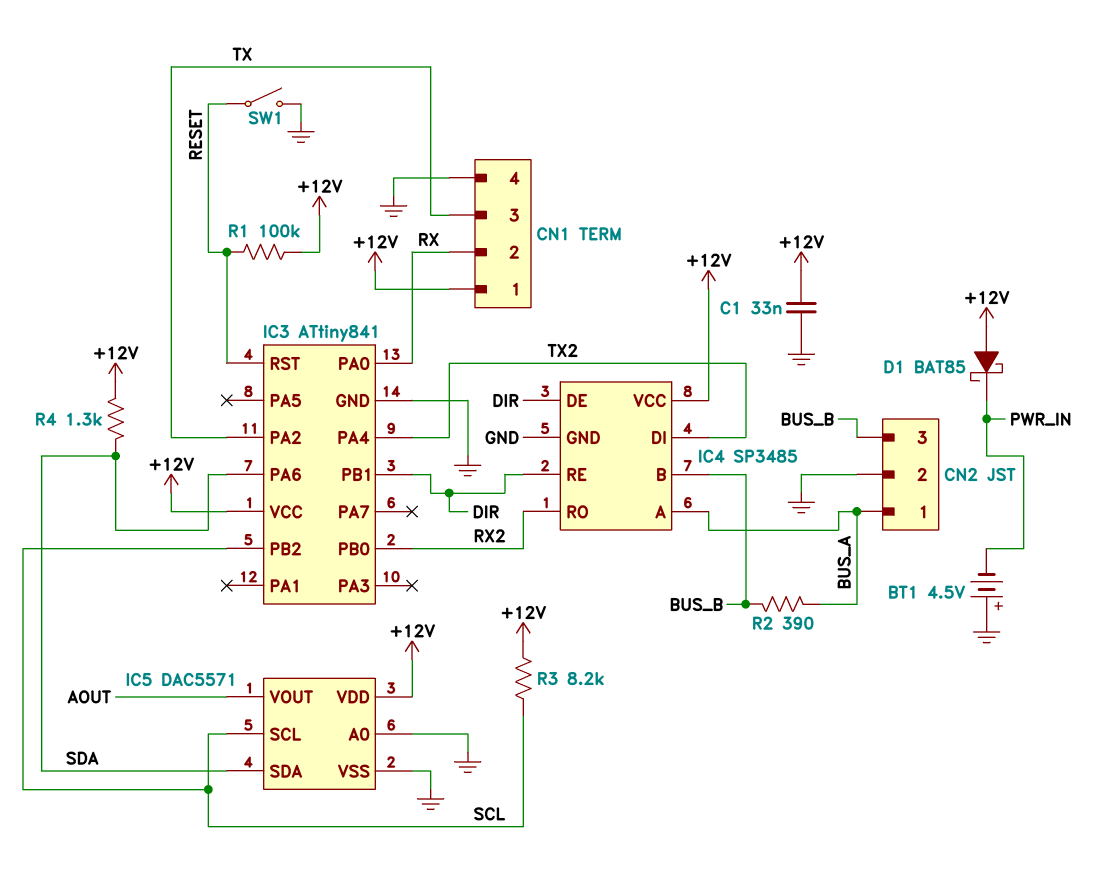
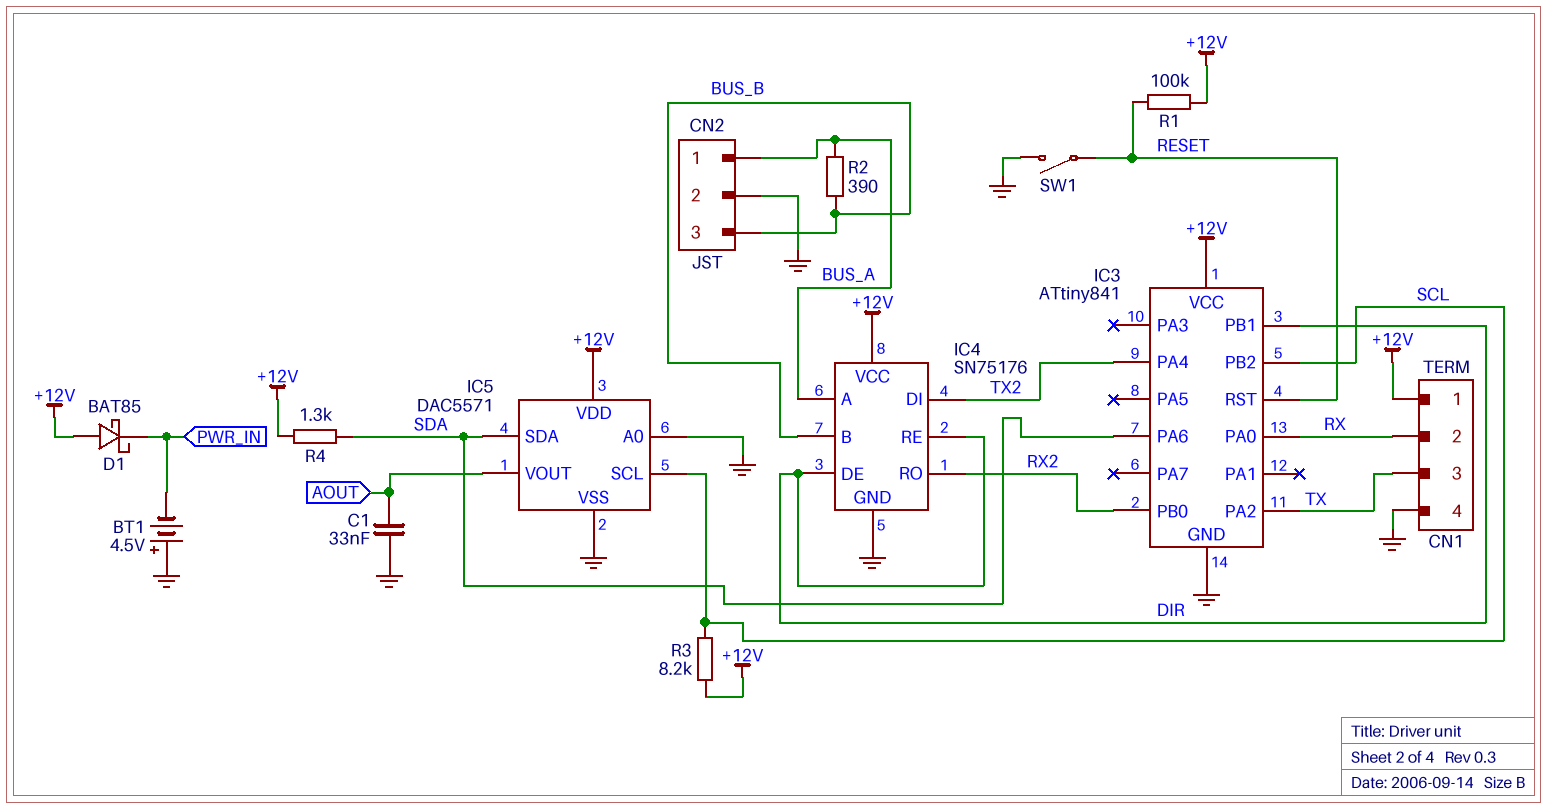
C1: 33nF (+12V, GND) -> 33nF (AOUT, GND)
IC4: SP3485 -> SN75176

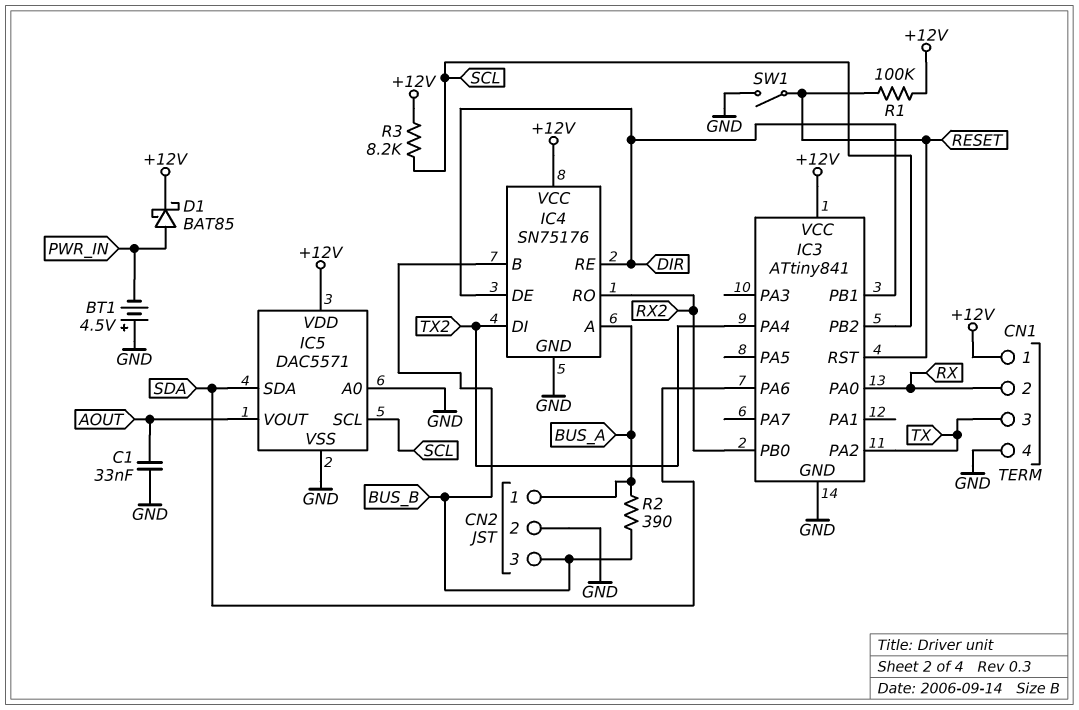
D1: schottky BAT85 (A +12V, K PWR_IN) -> schottky BAT85 (A PWR_IN, K +12V)
R4: 1.3k (+12V, SDA) -> none

